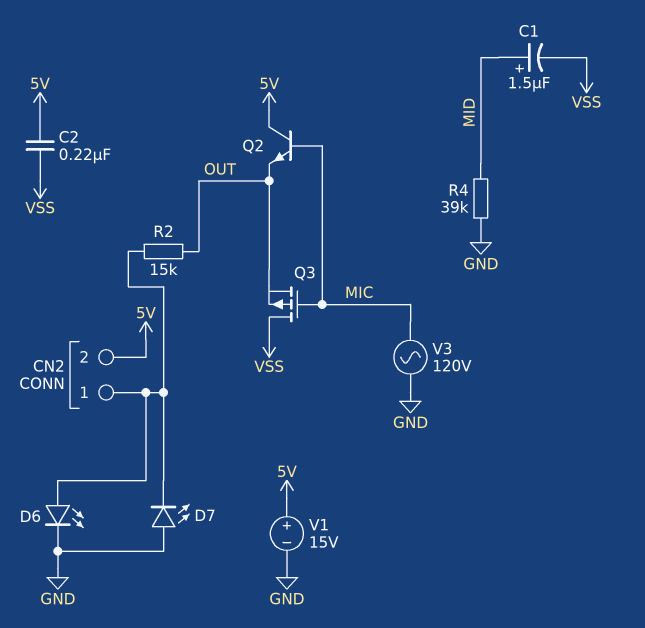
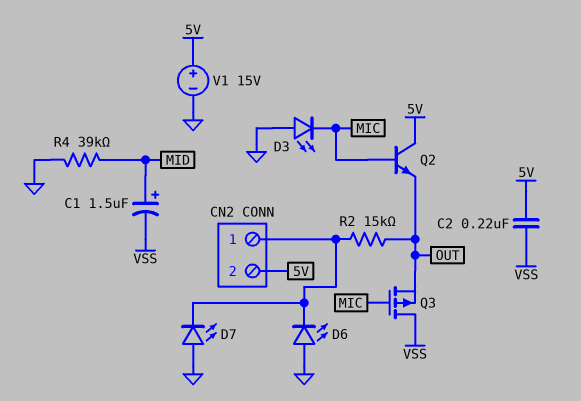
D3: none -> LED (A GND, K MIC)
D6: LED (A CN2/1, K GND) -> LED (A GND, K CN2/1)
V3: AC 120V (GND, MIC) -> none

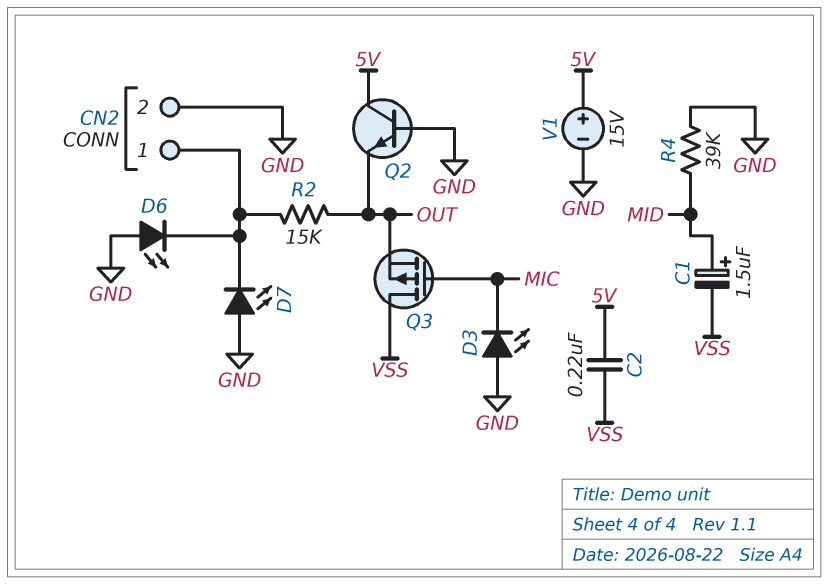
CN2 pin 2: 5V -> GND
Q2: NPN (B MIC, C 5V, E OUT) -> NPN (B GND, C 5V, E OUT)

